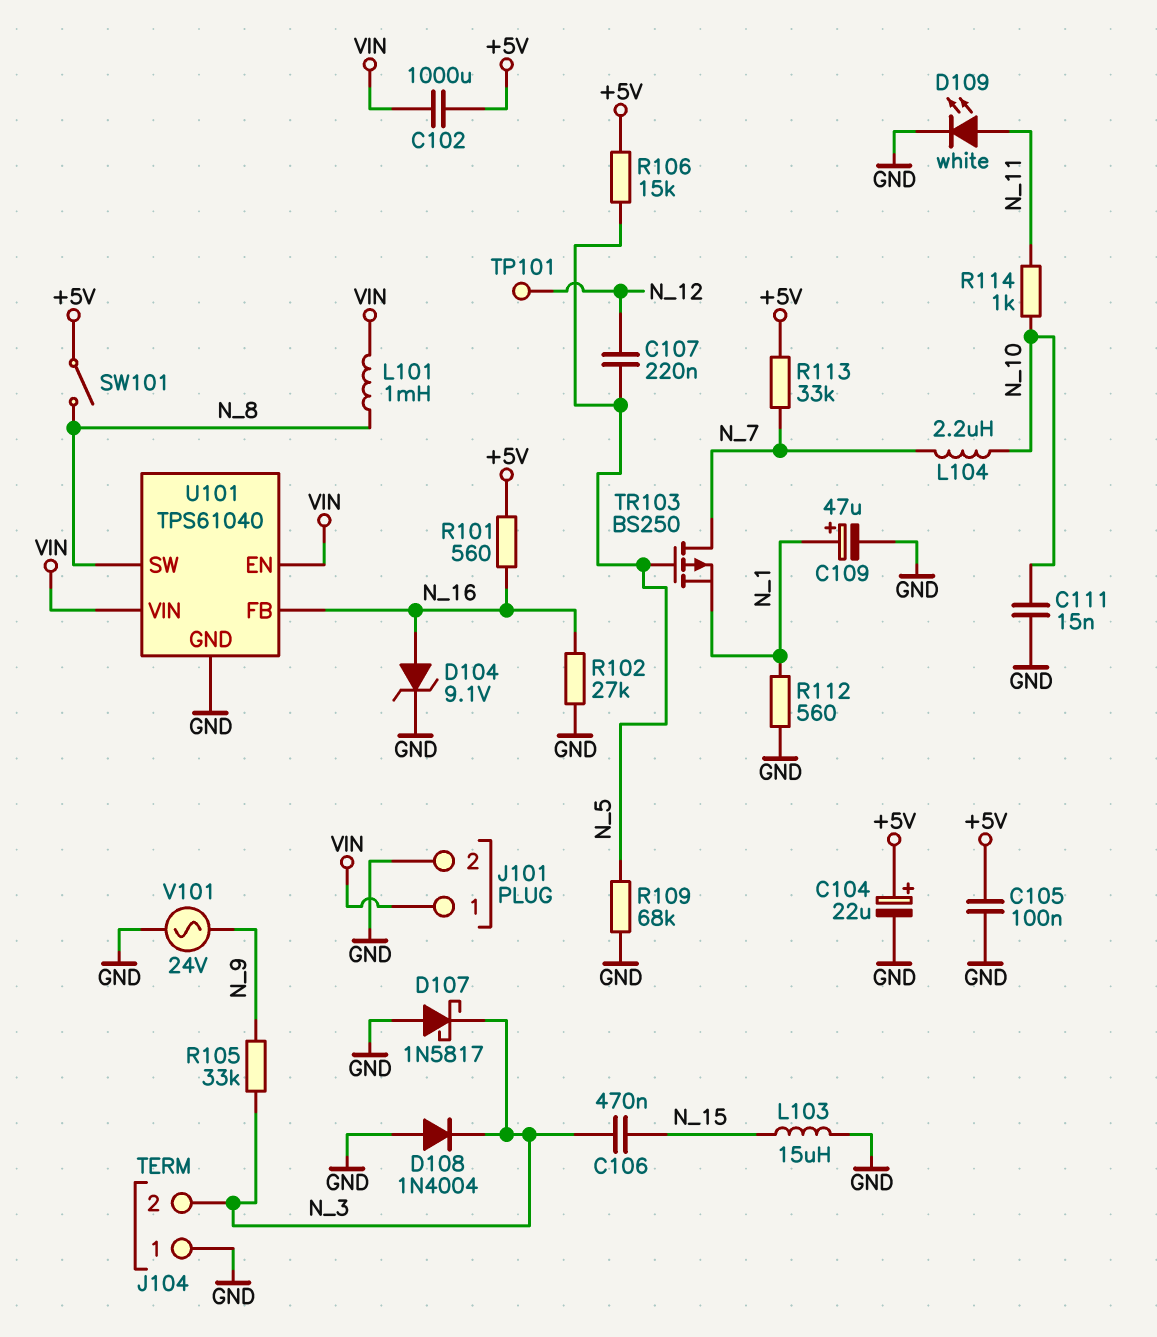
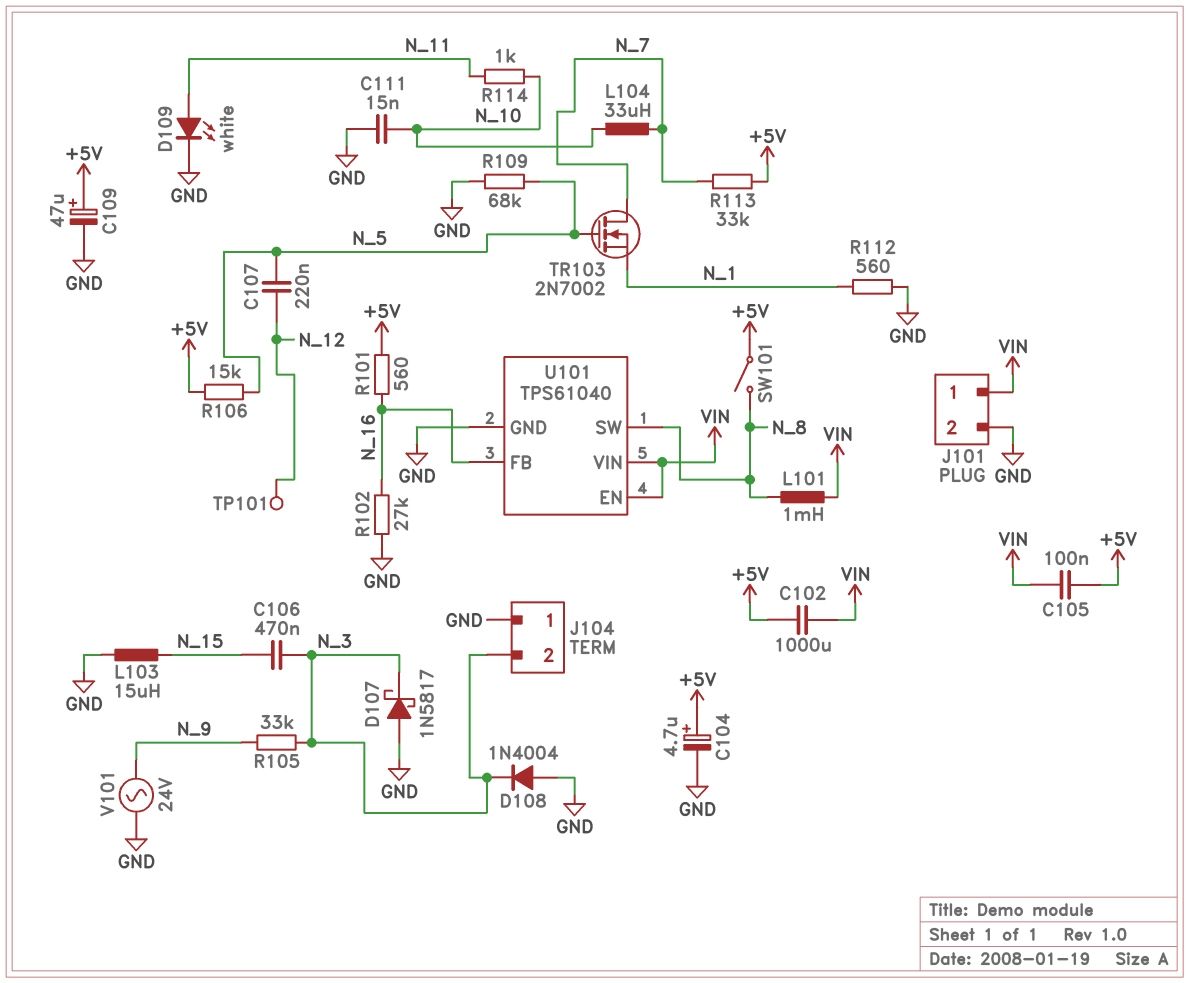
C104: 22uF (plus +5V, minus GND) -> 4.7uF (plus +5V, minus GND)
C105: 100nF (+5V, GND) -> 100nF (+5V, VIN)
C109: 47uF (plus N_1, minus GND) -> 47uF (plus +5V, minus GND)
D104: zener 9.1V (A N_16, K GND) -> none
L104: 2.2uH (N_7, N_10) -> 33uH (N_7, N_10)
TR103: PMOS BS250 (G N_5, D N_7, S N_1) -> NMOS 2N7002 (G N_5, D N_7, S N_1)

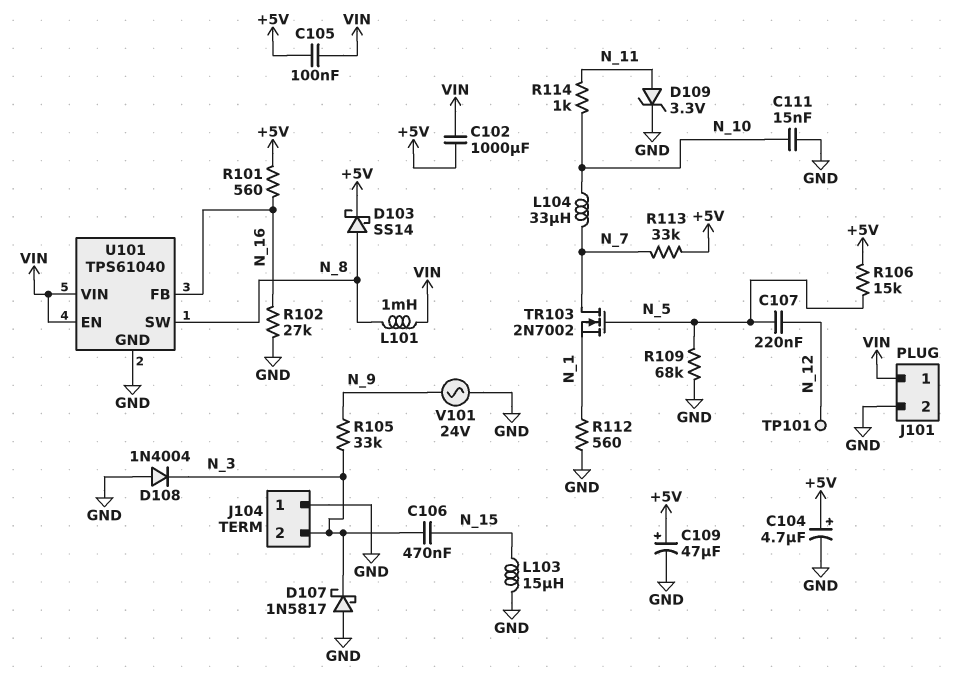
D103: none -> schottky SS14 (A N_8, K +5V)
D109: LED white (A N_11, K GND) -> zener 3.3V (A N_11, K GND)
SW101: switch (+5V, N_8) -> none

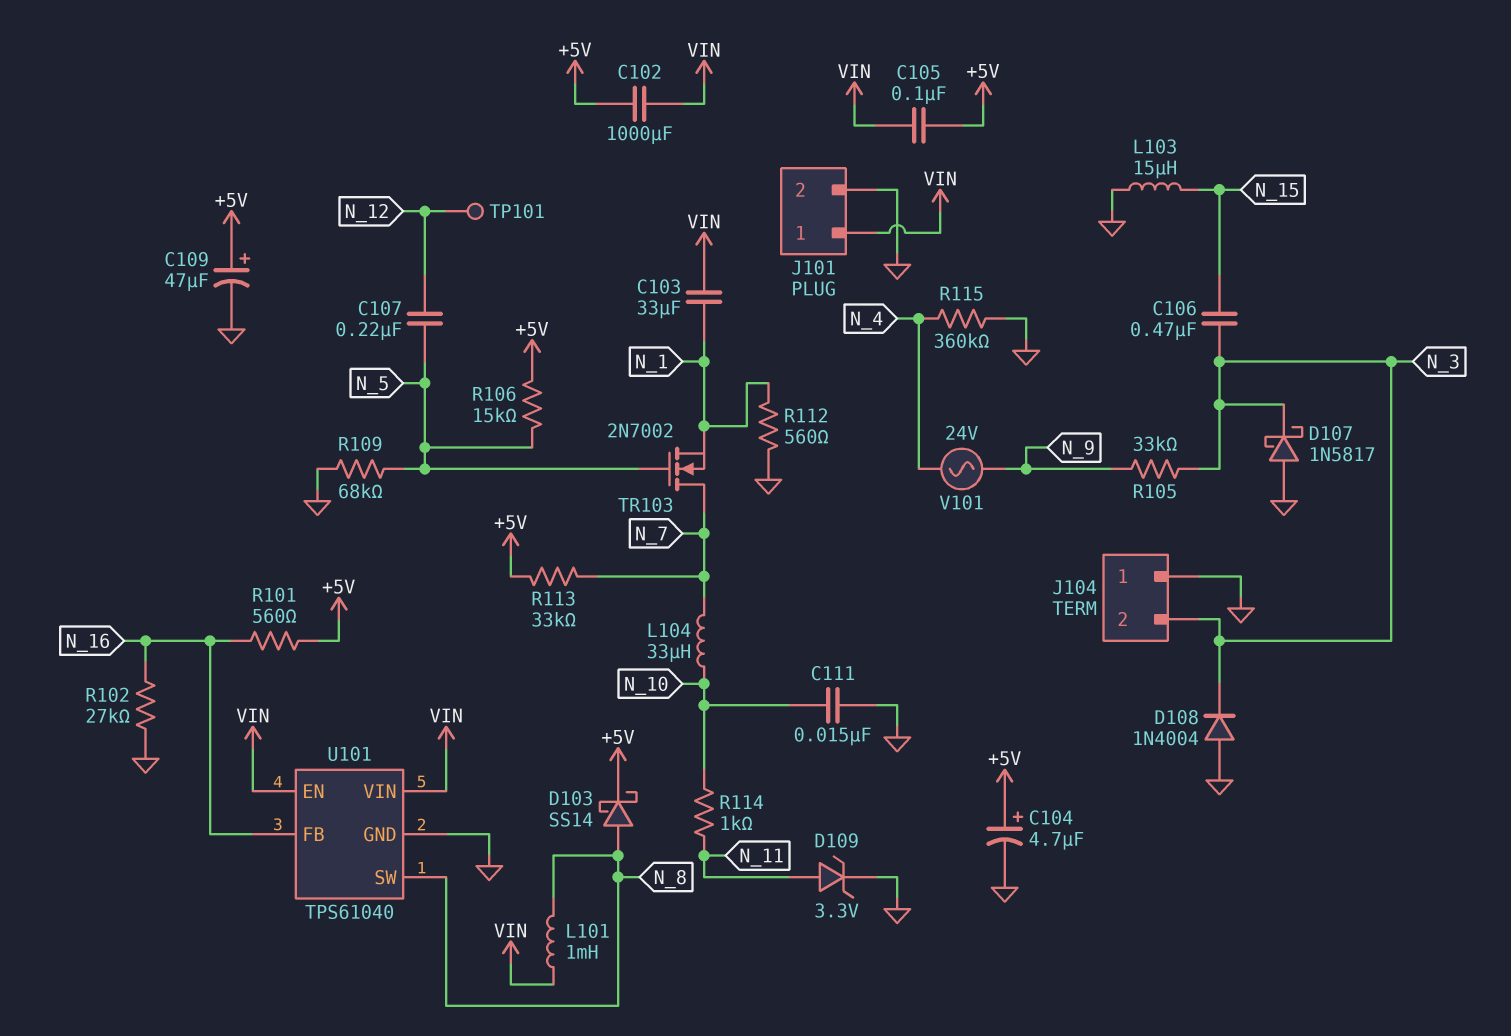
C103: none -> 33uF (N_1, VIN)
R115: none -> 360k (GND, N_4)
V101: AC 24V (GND, N_9) -> AC 24V (N_4, N_9)

